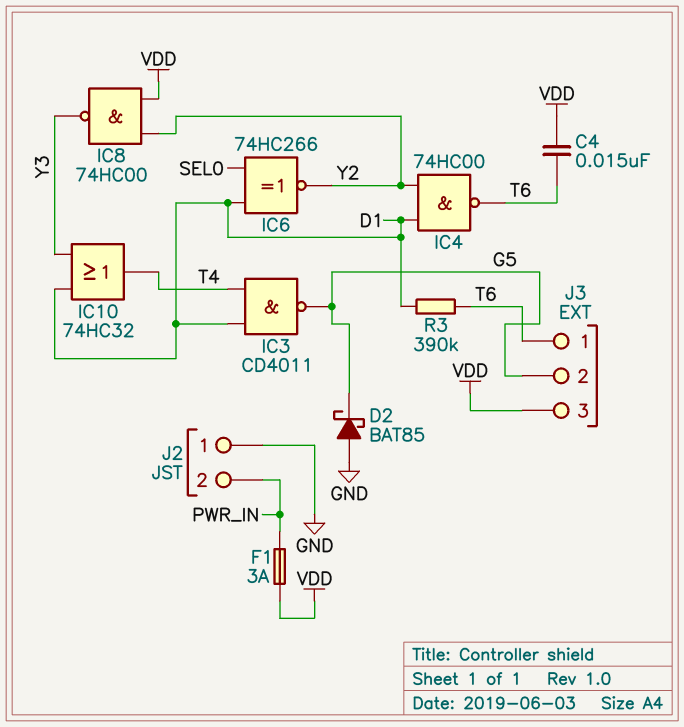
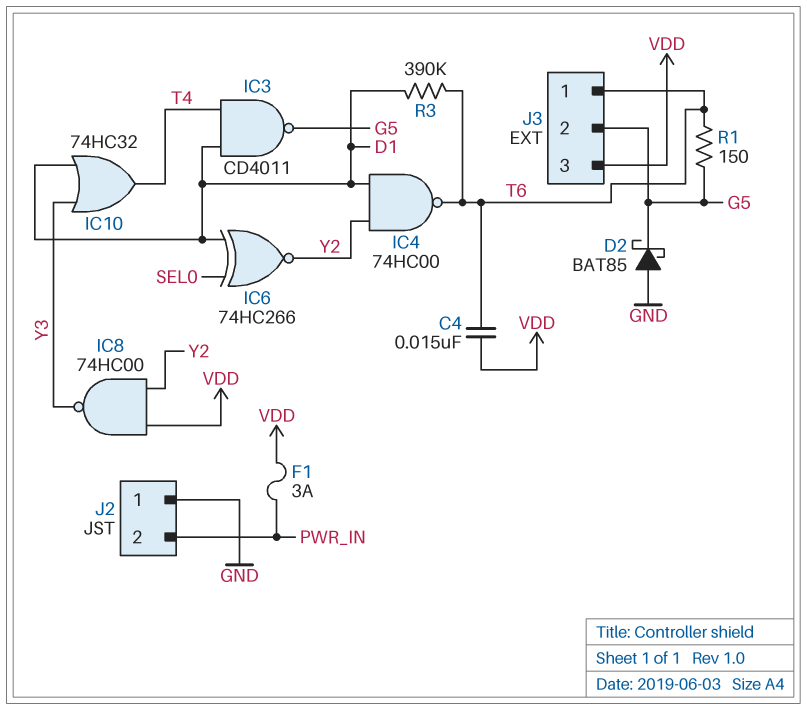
R1: none -> 150 (G5, T6)

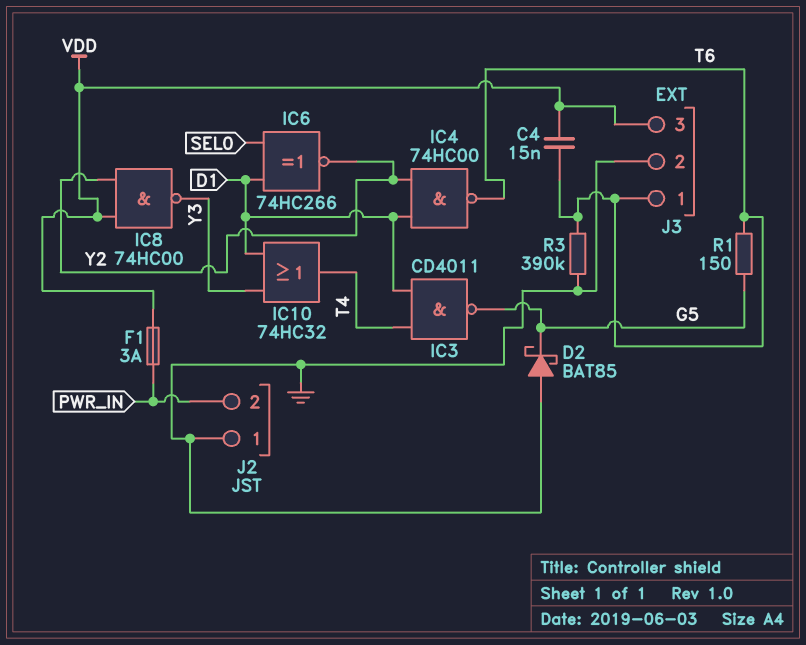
J3 pin 2: G5 -> GND
R3: 390k (D1, T6) -> 390k (GND, T6)

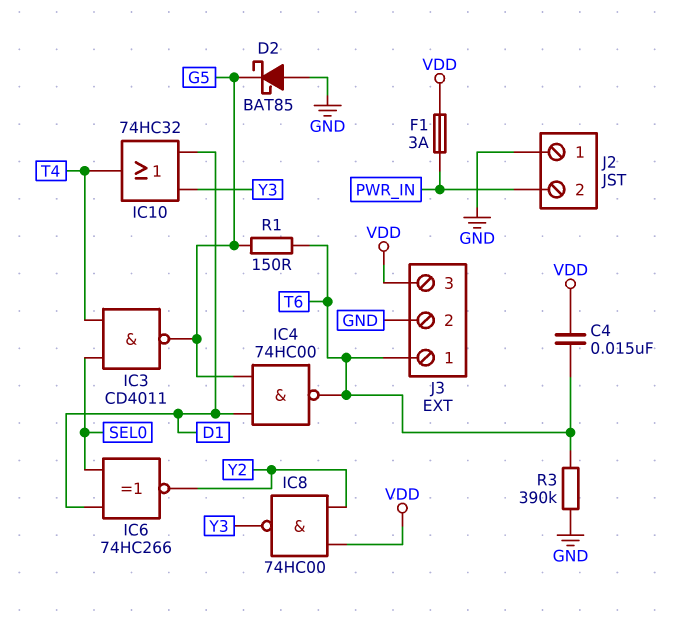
IC3: NAND CD4011 (in D1, in T4, out G5) -> NAND CD4011 (in SEL0, in T4, out G5)
IC4: NAND 74HC00 (in D1, in Y2, out T6) -> NAND 74HC00 (in D1, in G5, out T6)

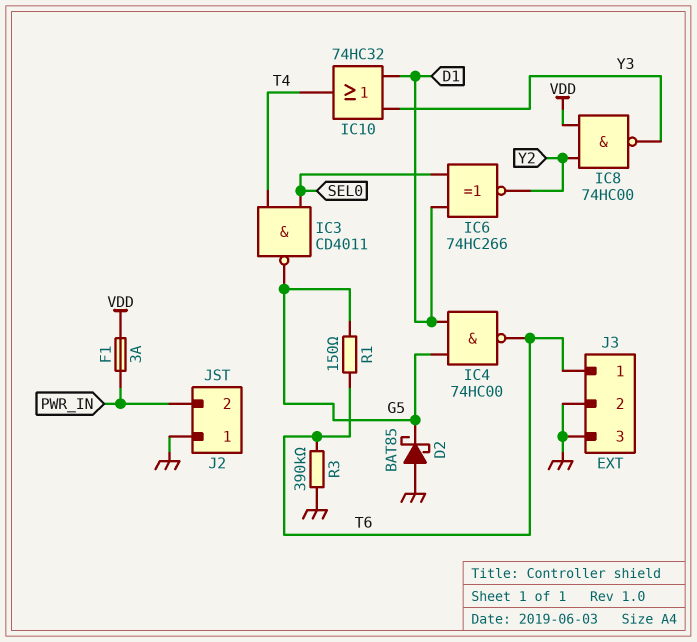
C4: 15nF (T6, VDD) -> none
J3 pin 3: VDD -> GND

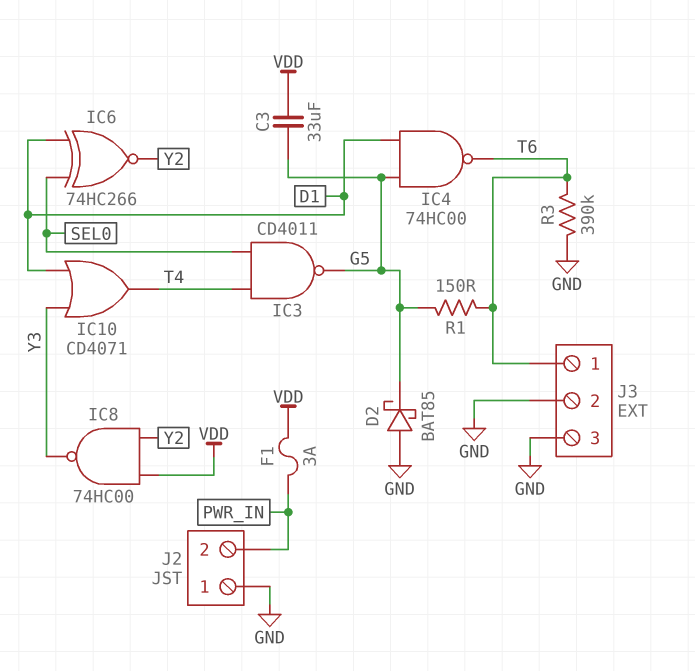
C3: none -> 33uF (G5, VDD)
IC10: OR 74HC32 (in D1, in Y3, out T4) -> OR CD4071 (in D1, in Y3, out T4)

